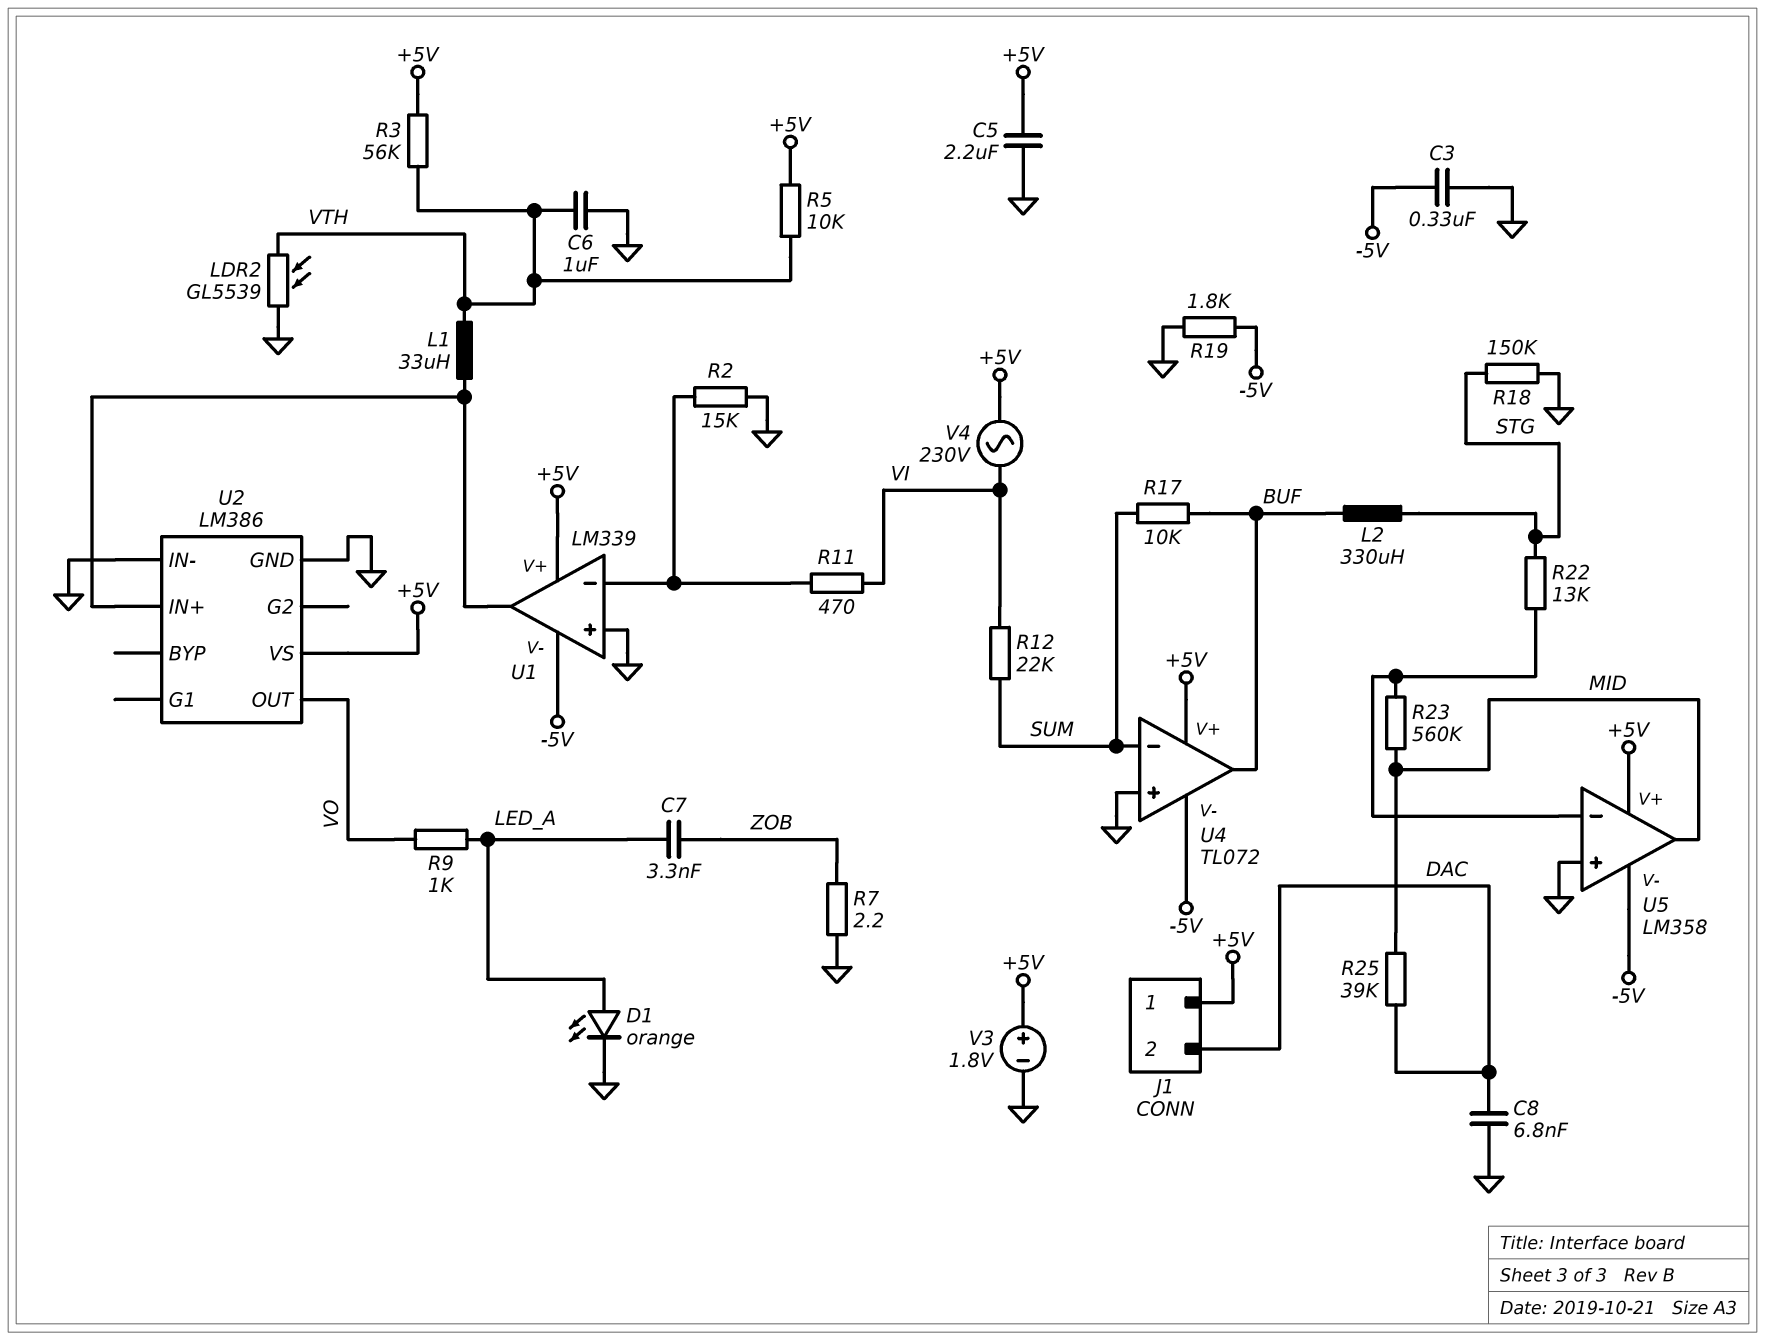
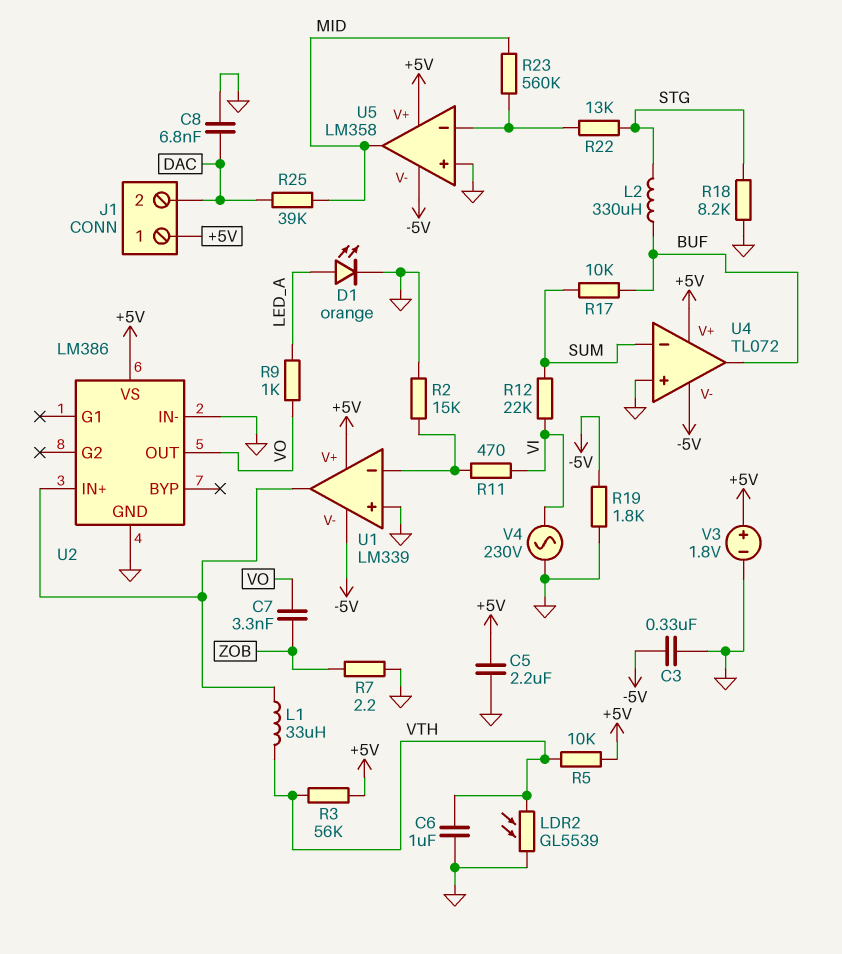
C7: 3.3nF (LED_A, ZOB) -> 3.3nF (VO, ZOB)
R18: 150k (GND, STG) -> 8.2k (GND, STG)
V4: AC 230V (+5V, VI) -> AC 230V (GND, VI)

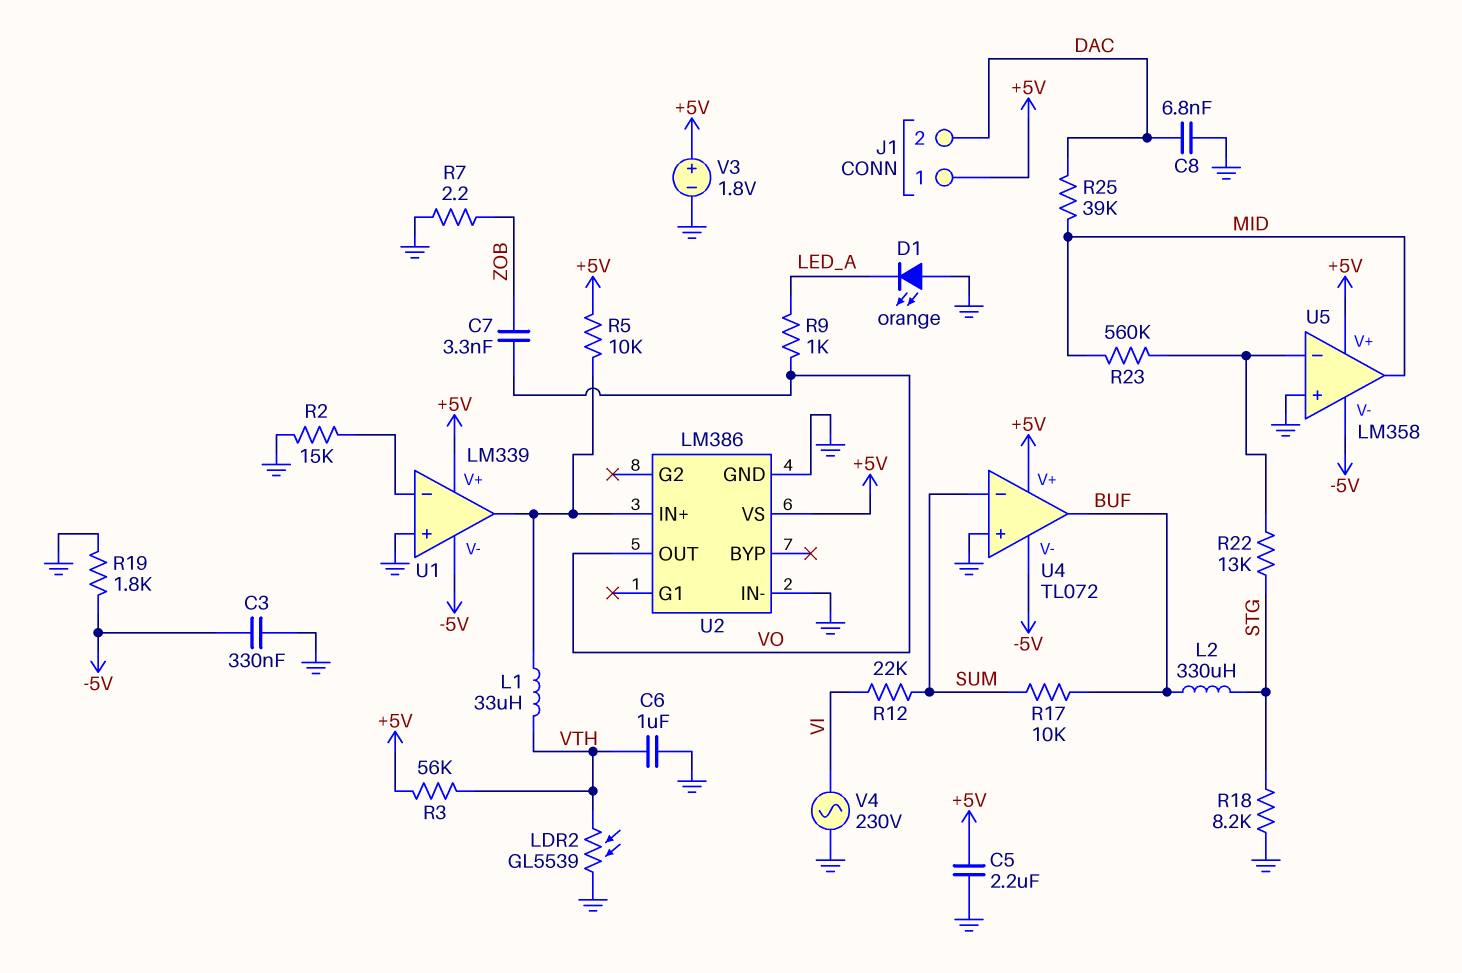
D1: LED orange (A LED_A, K GND) -> LED orange (A GND, K LED_A)
R5: 10k (+5V, VTH) -> 10k (+5V, U1/out)
R11: 470 (U1/in-, VI) -> none

